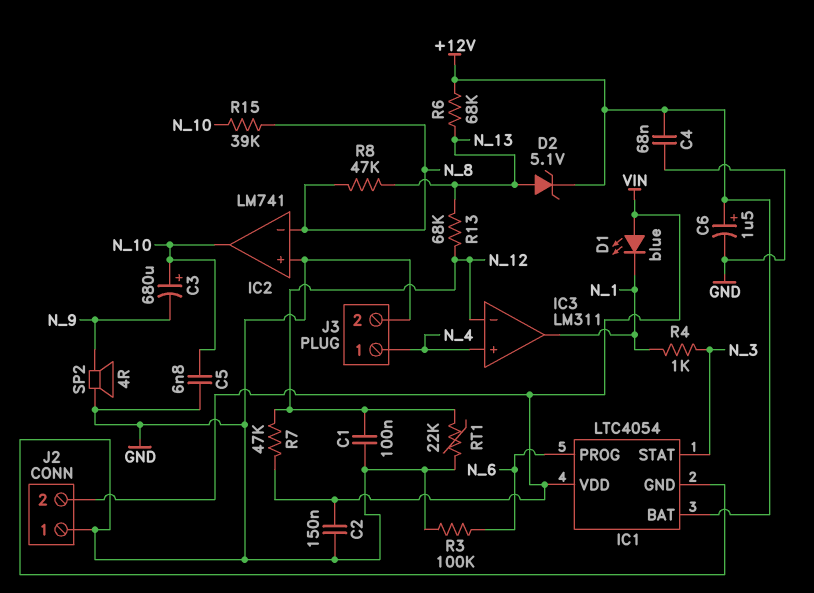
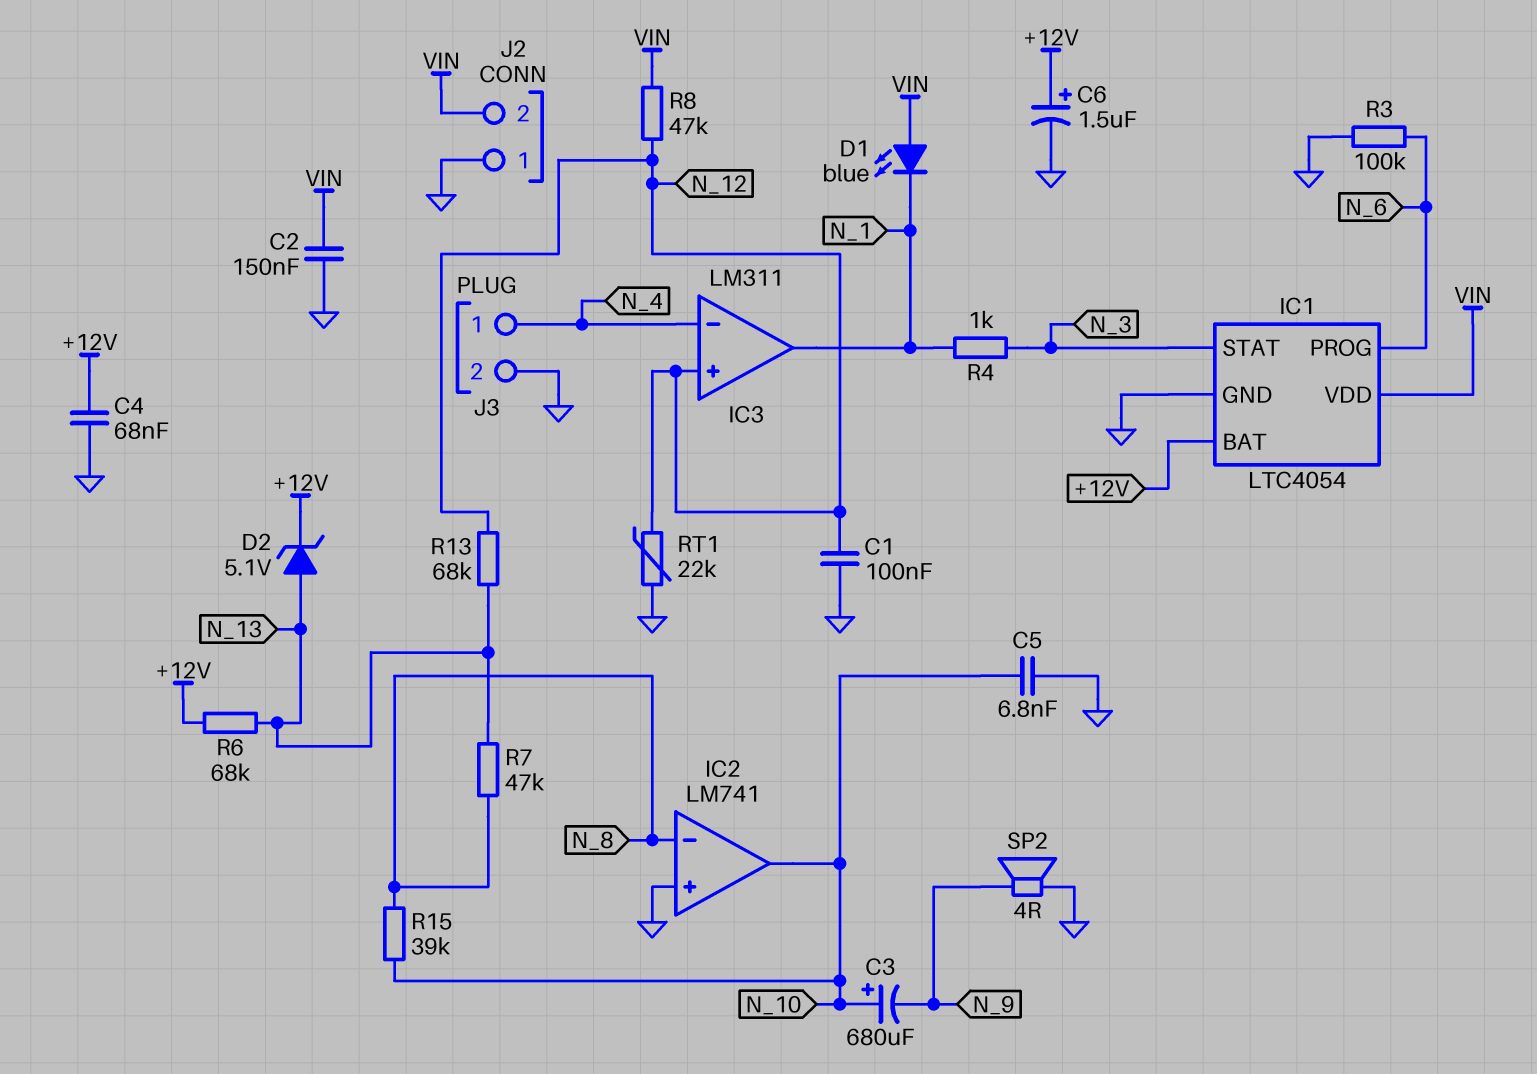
IC3 pin in+: N_4 -> N_12
IC3 pin in-: N_12 -> N_4
R7: 47k (N_12, VIN) -> 47k (N_8, N_13)
R8: 47k (N_8, N_13) -> 47k (N_12, VIN)

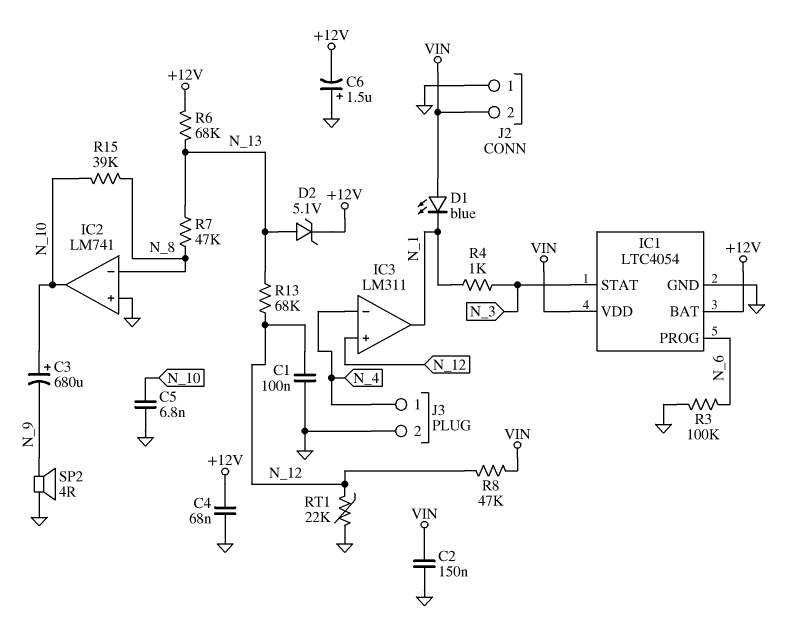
C6: 1.5uF (plus +12V, minus GND) -> 1.5uF (plus GND, minus +12V)

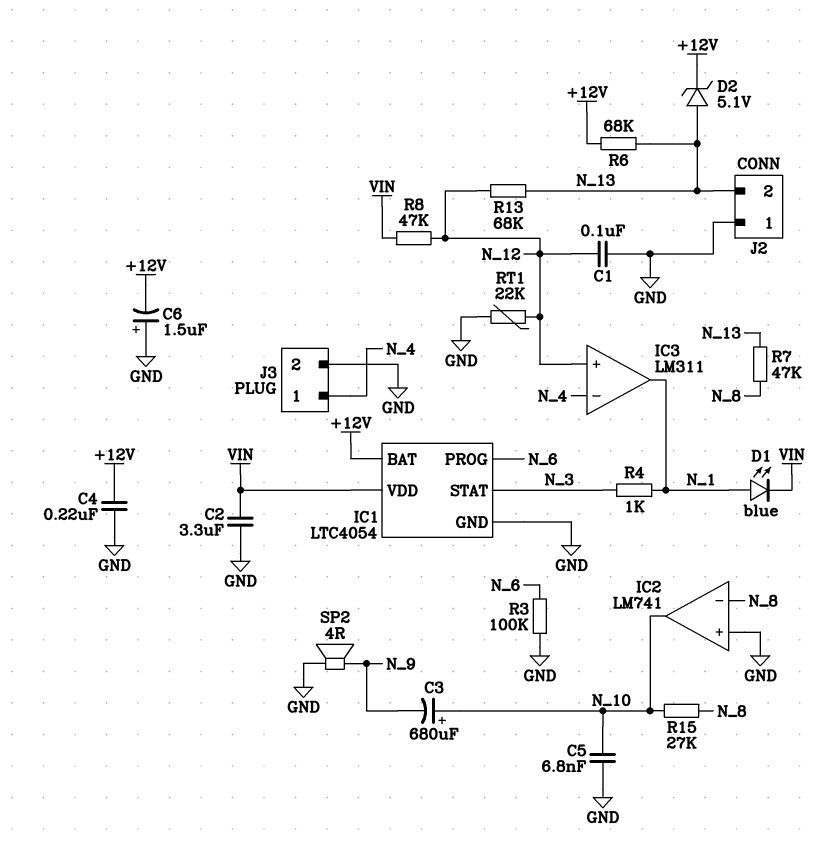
C2: 150nF (GND, VIN) -> 3.3uF (GND, VIN)
C4: 68nF (+12V, GND) -> 220nF (+12V, GND)
D1: LED blue (A VIN, K N_1) -> LED blue (A N_1, K VIN)
J2 pin 2: VIN -> N_13
R15: 39k (N_8, N_10) -> 27k (N_8, N_10)

